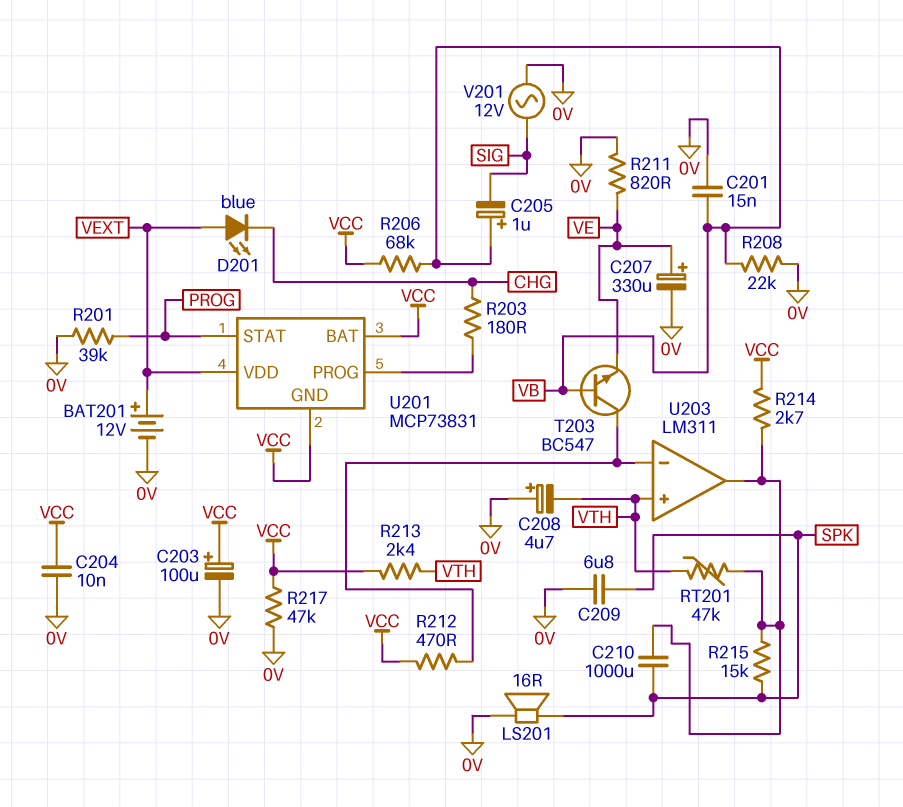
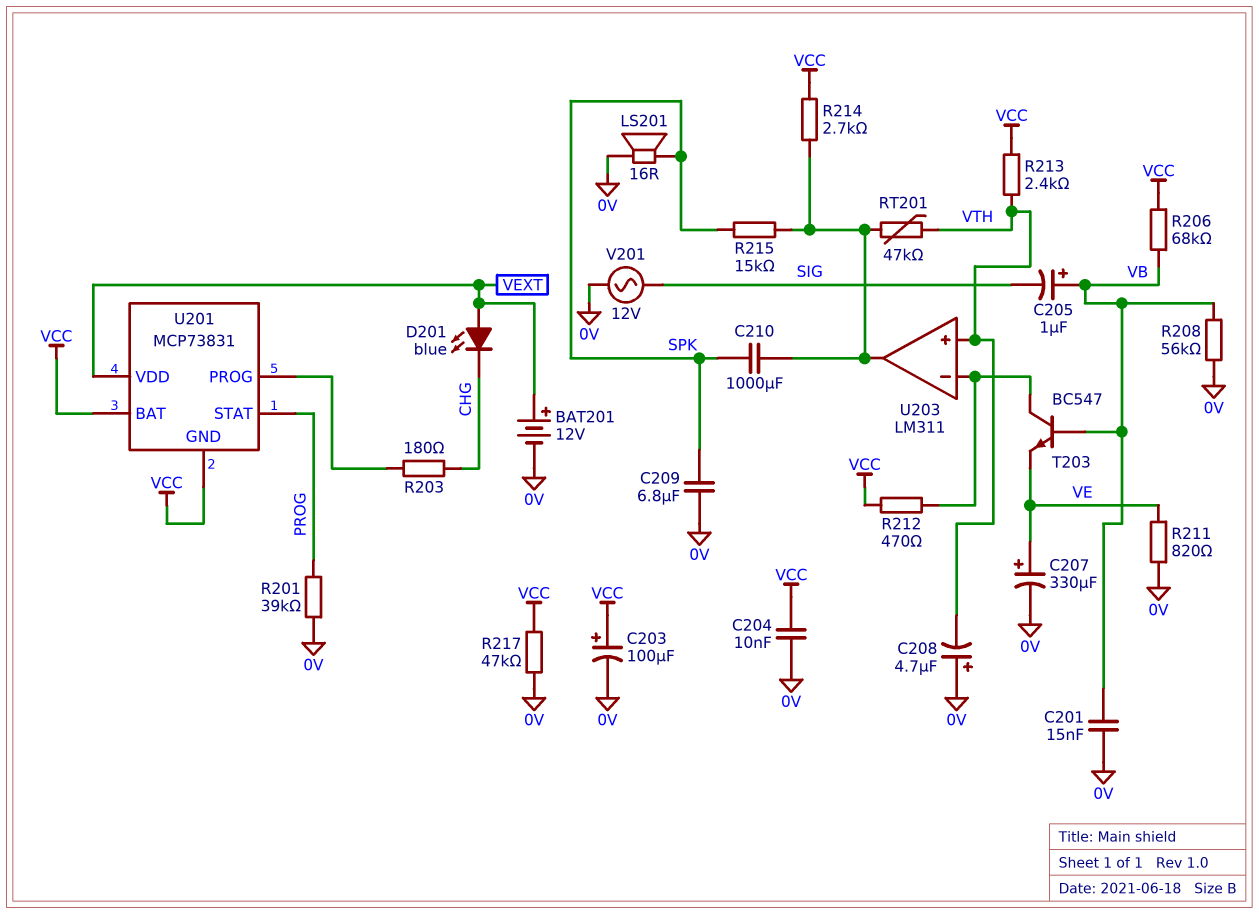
R208: 22k (0V, VB) -> 56k (0V, VB)

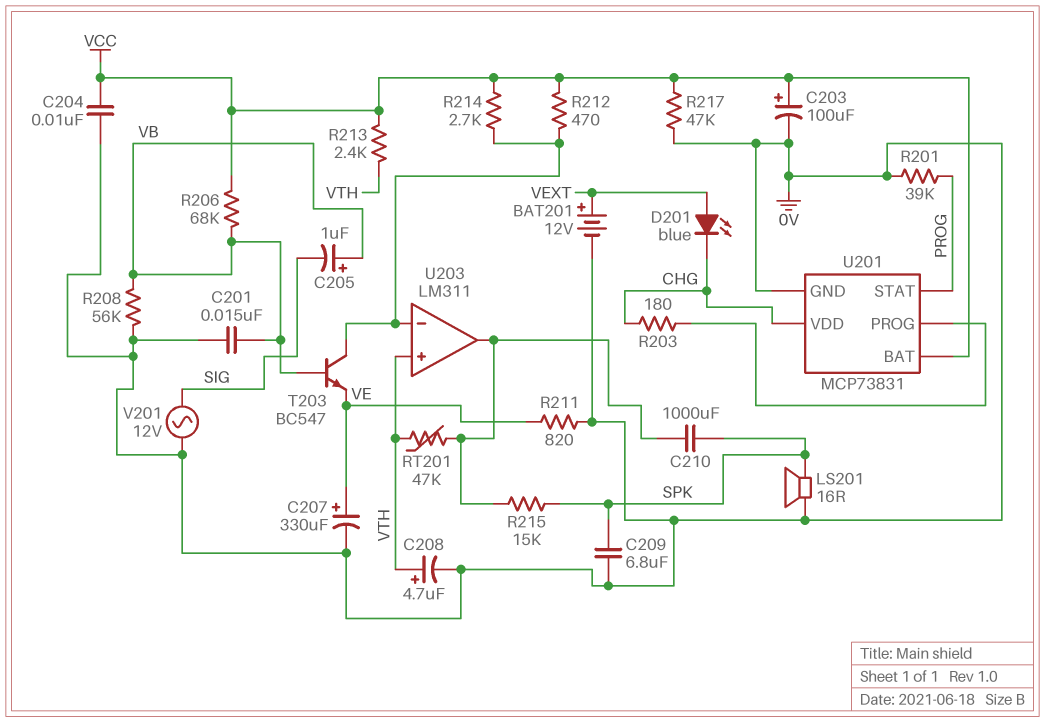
C208: 4.7uF (plus 0V, minus VTH) -> 4.7uF (plus VTH, minus 0V)
R214: 2.7k (U203/out, VCC) -> 2.7k (U203/in-, VCC)
U201 pin GND: VCC -> 0V
U201 pin VDD: VEXT -> CHG

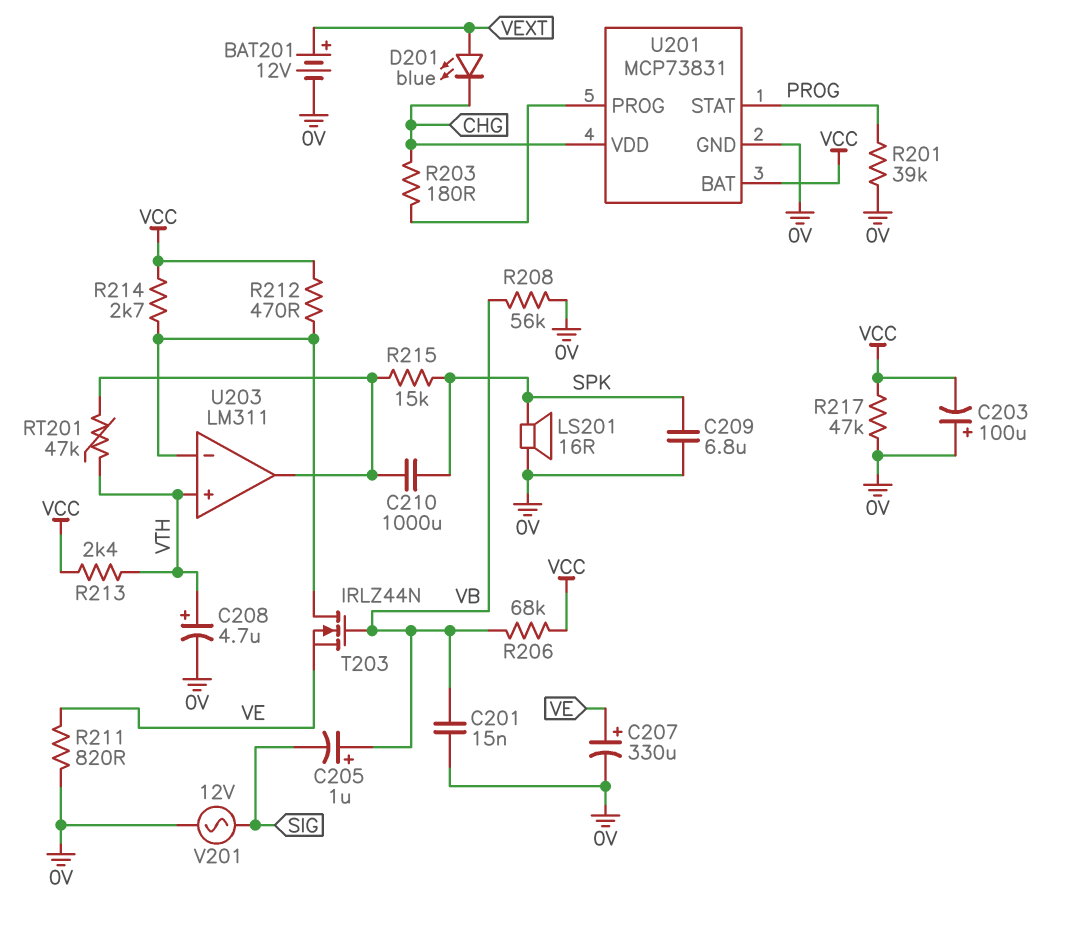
C203: 100uF (plus VCC, minus 0V) -> 100uF (plus 0V, minus VCC)
C204: 10nF (0V, VCC) -> none
T203: NPN BC547 (B VB, C U203/in-, E VE) -> NMOS IRLZ44N (G VB, D U203/in-, S VE)

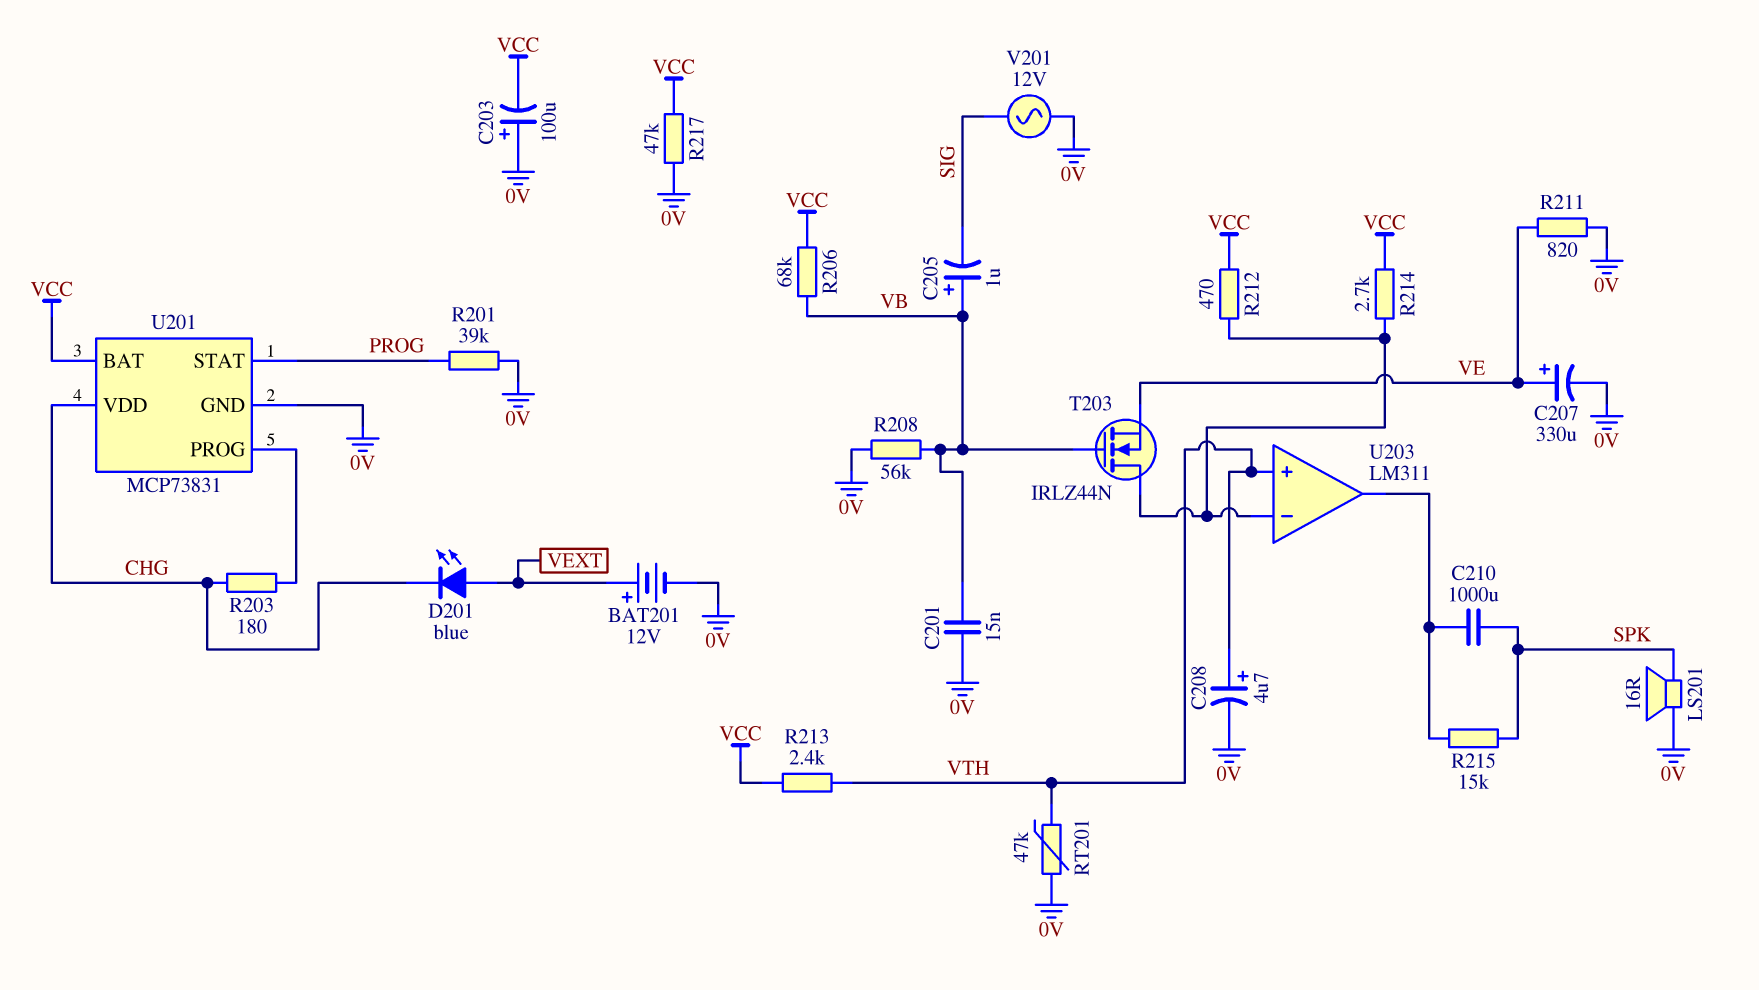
C209: 6.8uF (0V, SPK) -> none
RT201: 47k (U203/out, VTH) -> 47k (0V, VTH)

